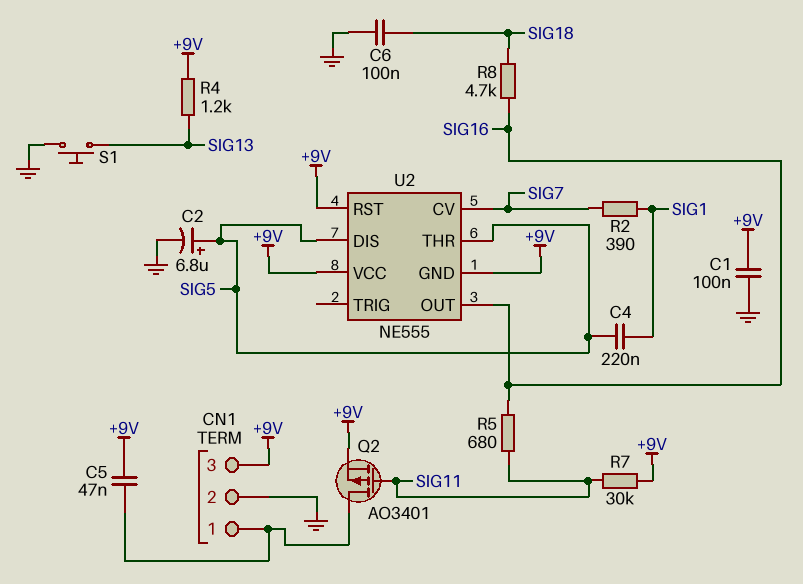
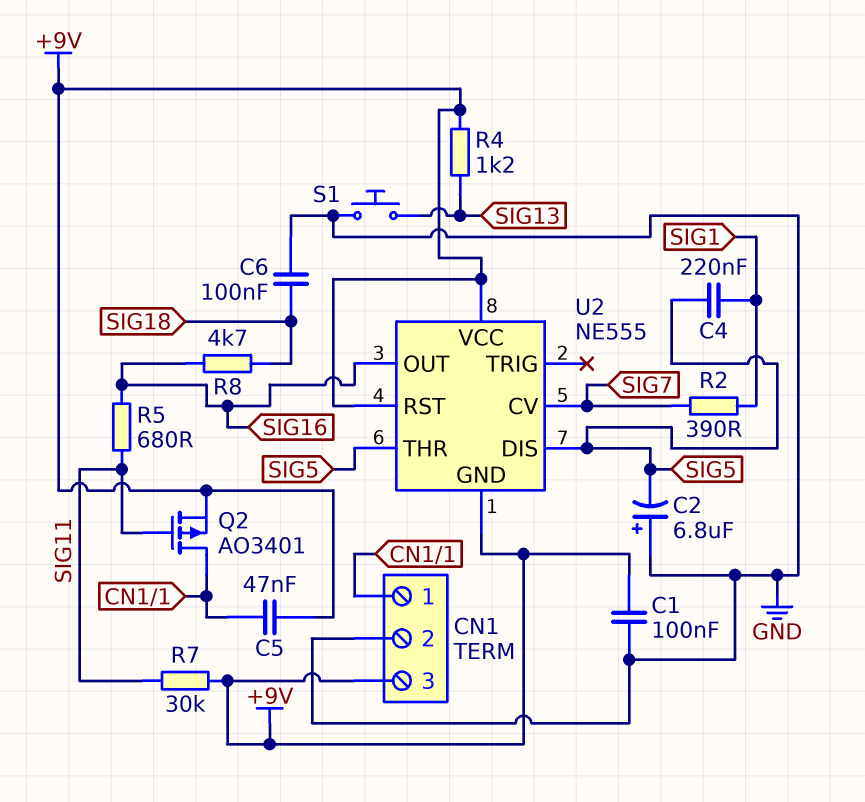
C2: 6.8uF (plus SIG5, minus GND) -> 6.8uF (plus GND, minus SIG5)

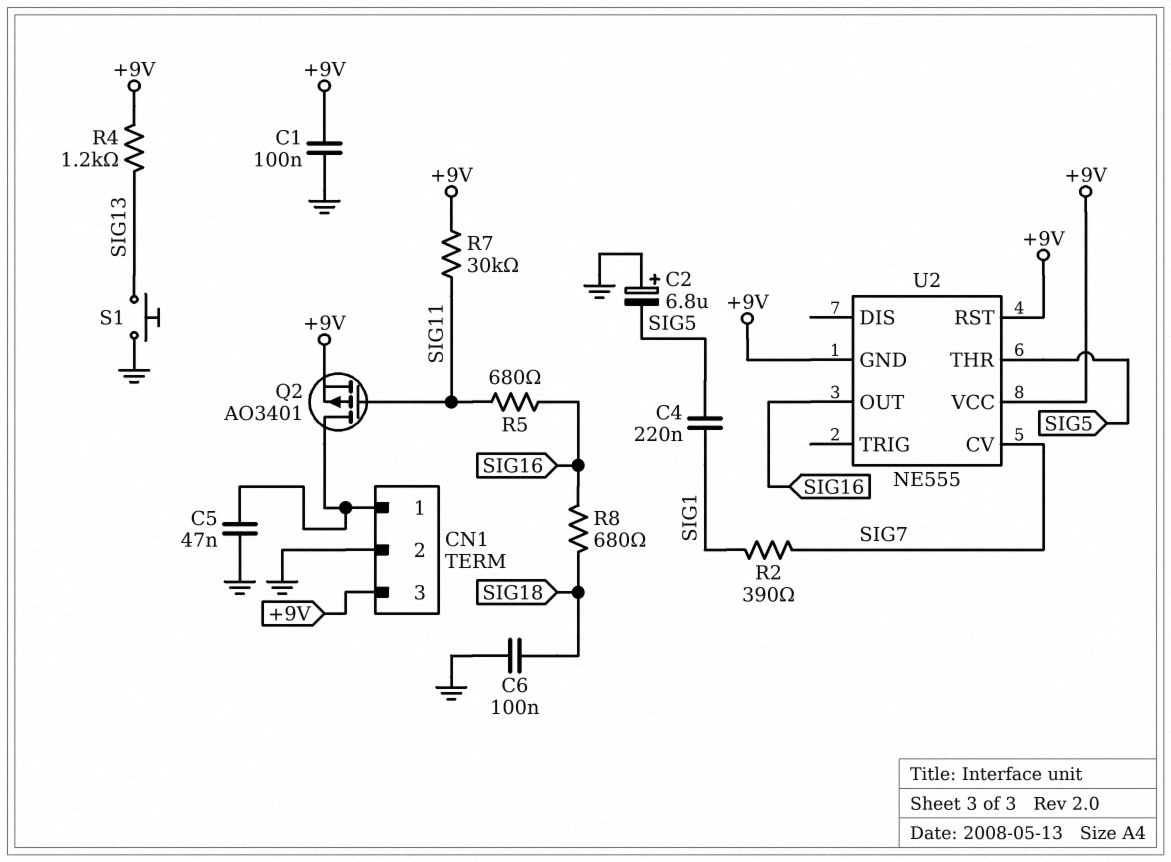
C5: 47nF (+9V, CN1/1) -> 47nF (CN1/1, GND)
R8: 4.7k (SIG16, SIG18) -> 680 (SIG16, SIG18)
U2 pin DIS: SIG5 -> none

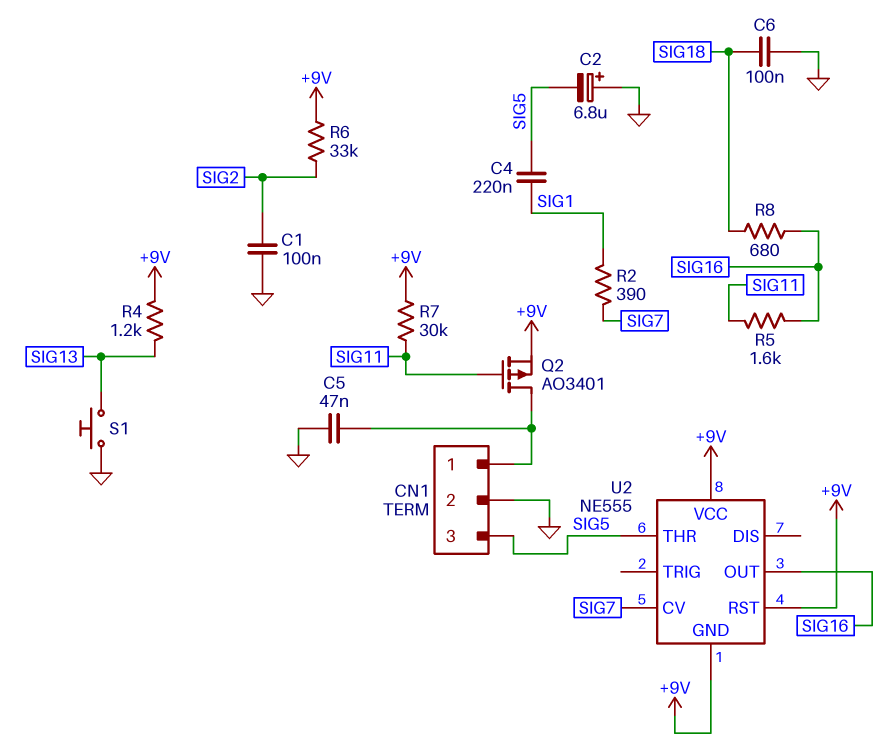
C1: 100nF (+9V, GND) -> 100nF (GND, SIG2)
CN1 pin 3: +9V -> SIG5
R5: 680 (SIG11, SIG16) -> 1.6k (SIG11, SIG16)
R6: none -> 33k (+9V, SIG2)

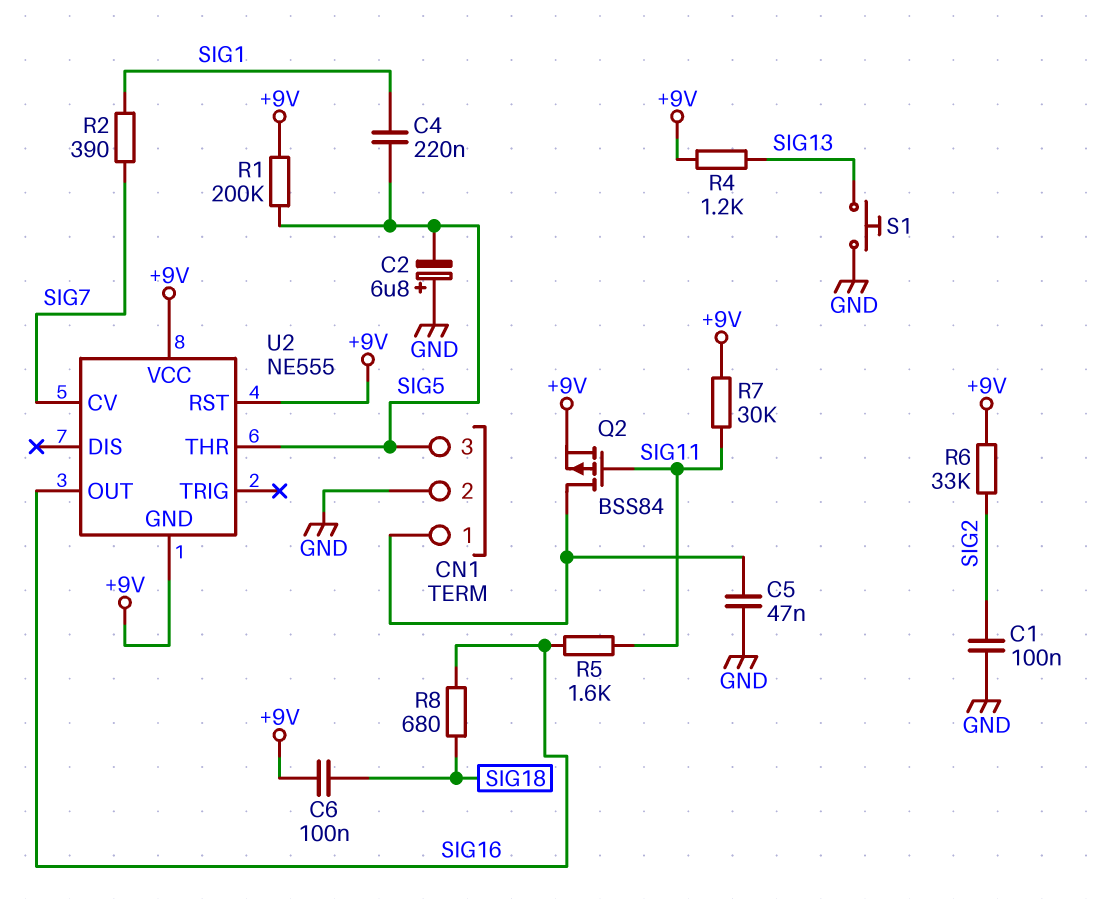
C6: 100nF (GND, SIG18) -> 100nF (+9V, SIG18)
Q2: PMOS AO3401 (G SIG11, D CN1/1, S +9V) -> PMOS BSS84 (G SIG11, D CN1/1, S +9V)
R1: none -> 200k (+9V, SIG5)

